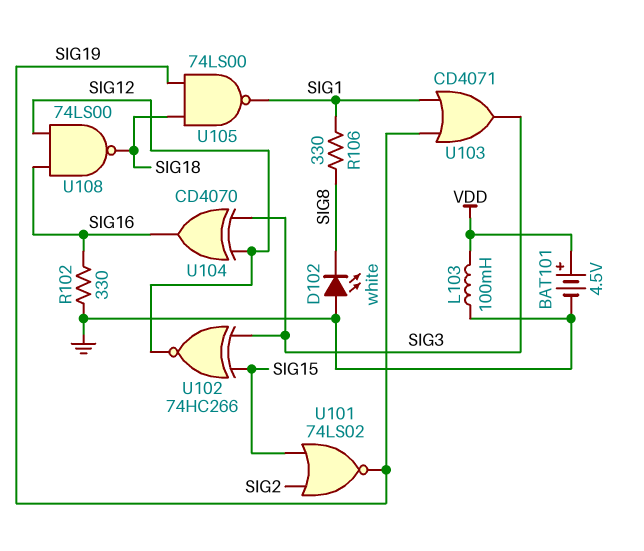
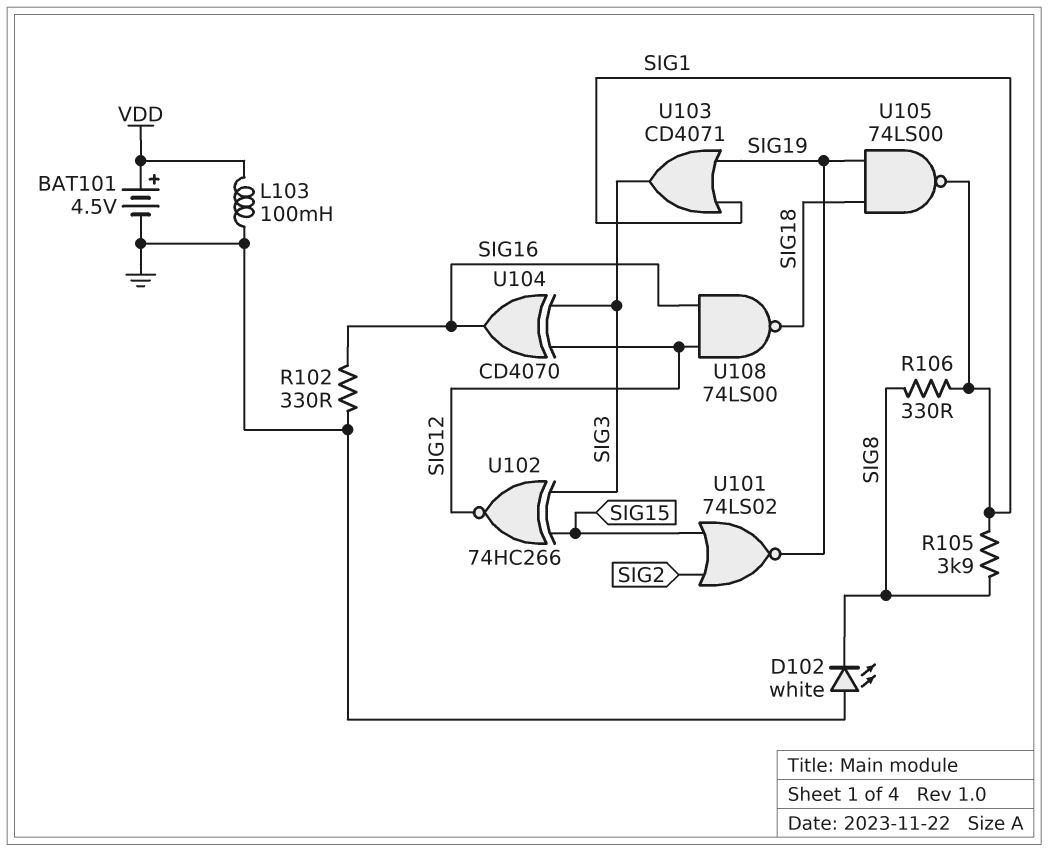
R105: none -> 3.9k (SIG1, SIG8)

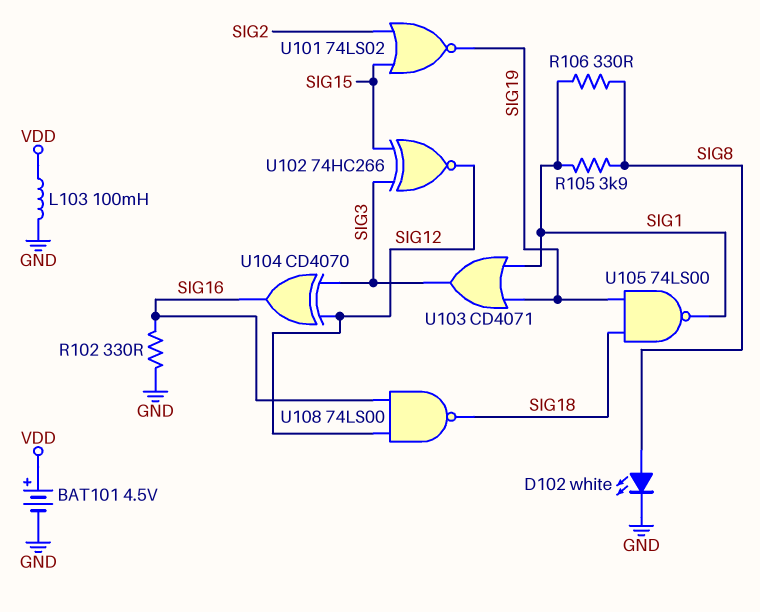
D102: LED white (A GND, K SIG8) -> LED white (A SIG8, K GND)

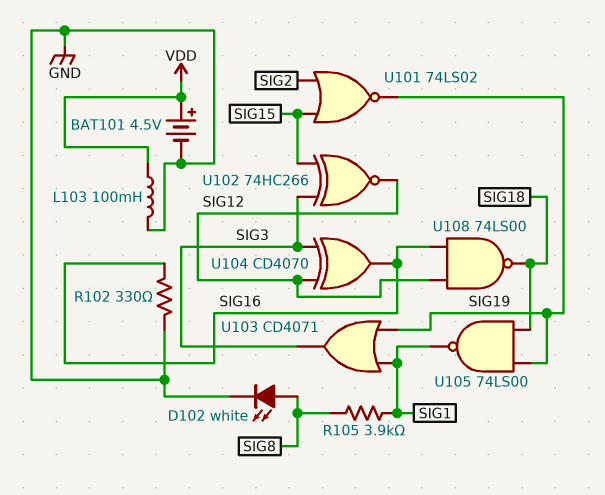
R106: 330 (SIG1, SIG8) -> none

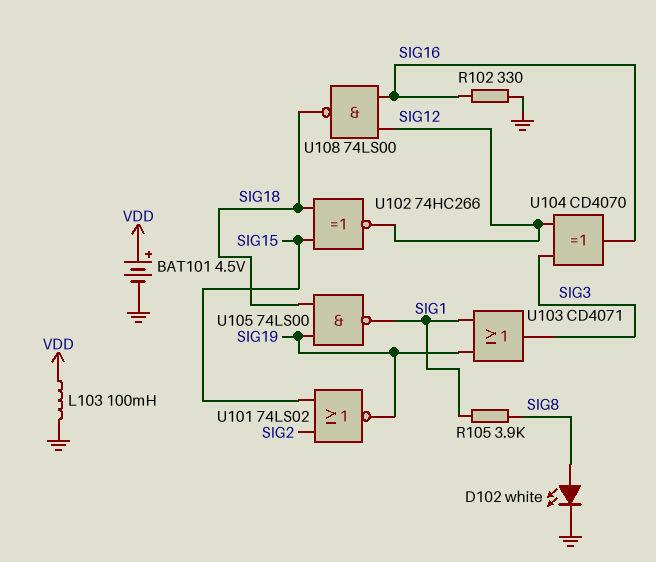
U102: XNOR 74HC266 (in SIG3, in SIG15, out SIG12) -> XNOR 74HC266 (in SIG15, in SIG18, out SIG12)

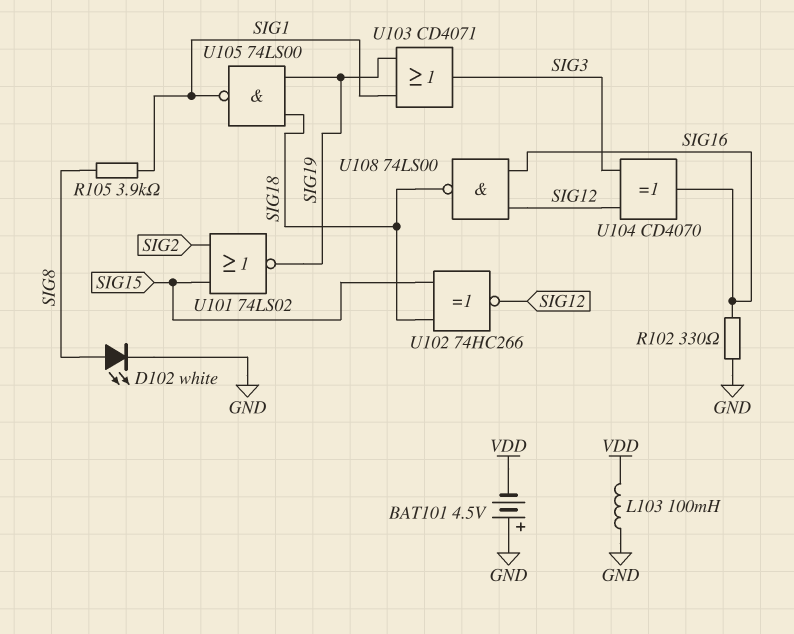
BAT101: 4.5V (plus VDD, minus GND) -> 4.5V (plus GND, minus VDD)

